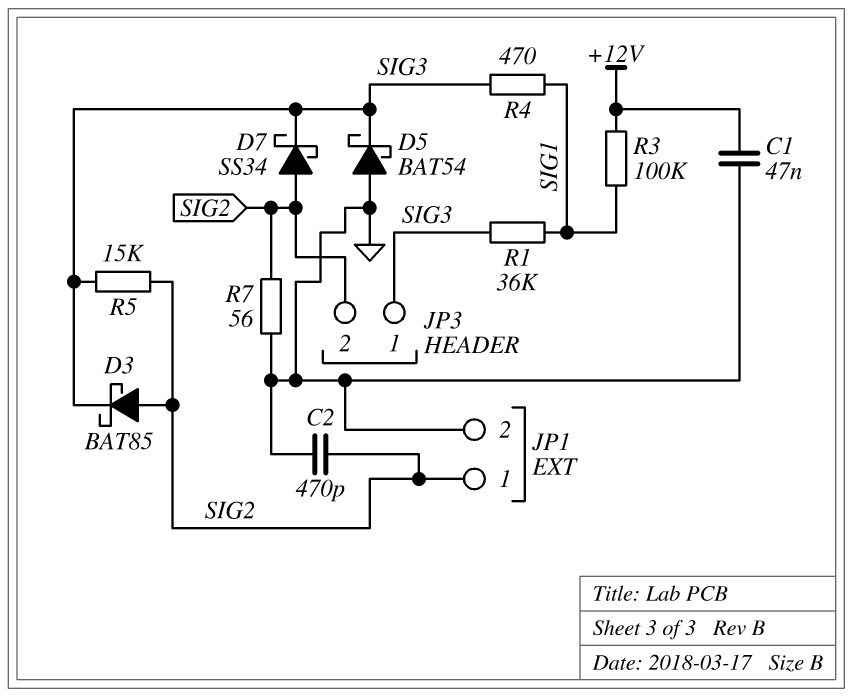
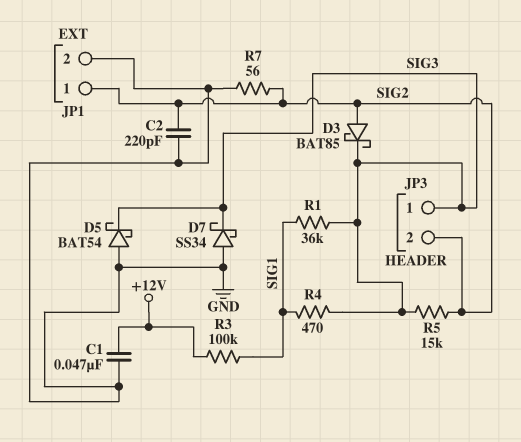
C2: 470pF (GND, SIG2) -> 220pF (GND, SIG2)
D7: schottky SS34 (A SIG2, K SIG3) -> schottky SS34 (A GND, K SIG3)

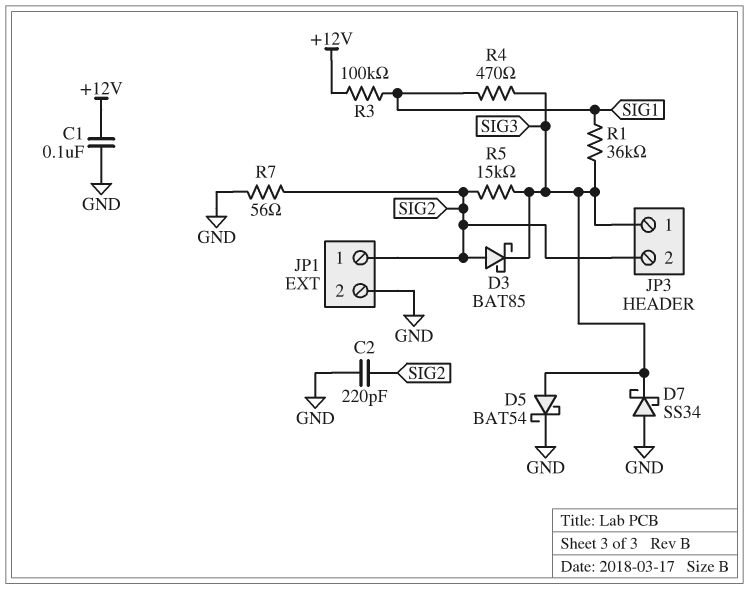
C1: 47nF (+12V, GND) -> 100nF (+12V, GND)
D5: schottky BAT54 (A GND, K SIG3) -> schottky BAT54 (A SIG3, K GND)

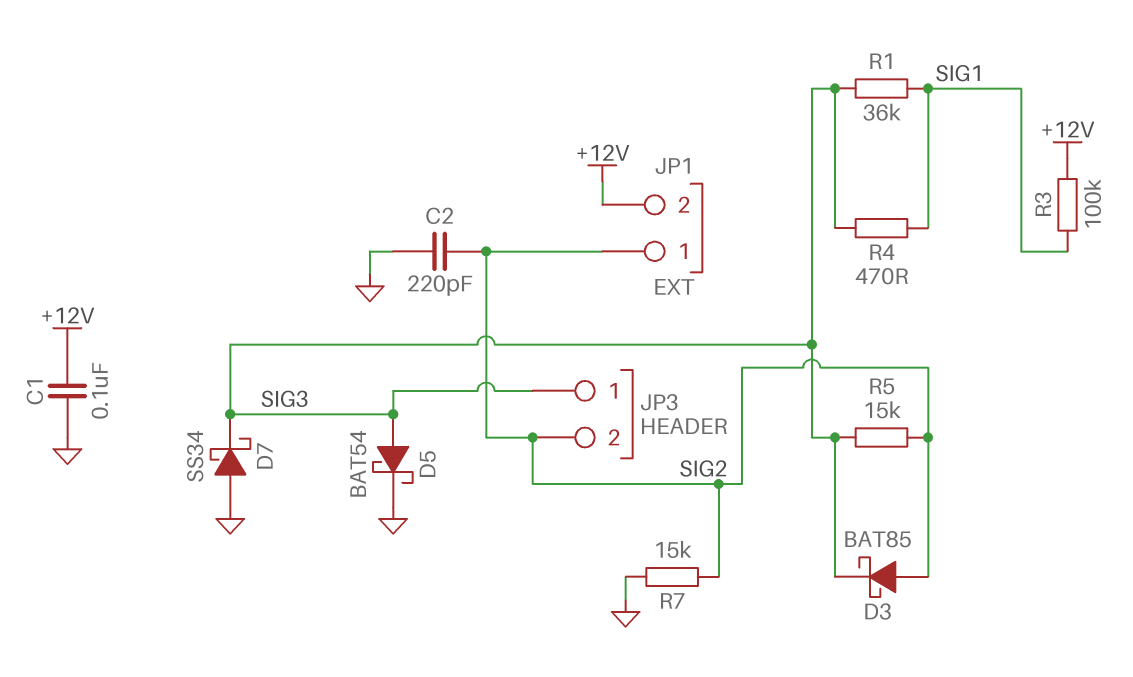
JP1 pin 2: GND -> +12V
R7: 56 (GND, SIG2) -> 15k (GND, SIG2)

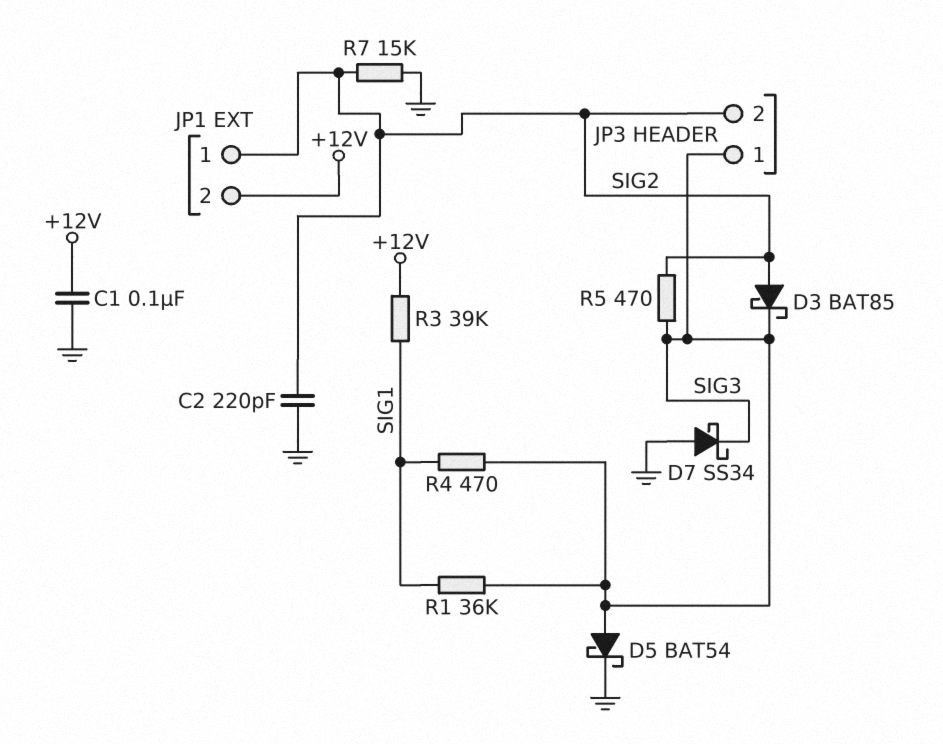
R3: 100k (+12V, SIG1) -> 39k (+12V, SIG1)
R5: 15k (SIG2, SIG3) -> 470 (SIG2, SIG3)

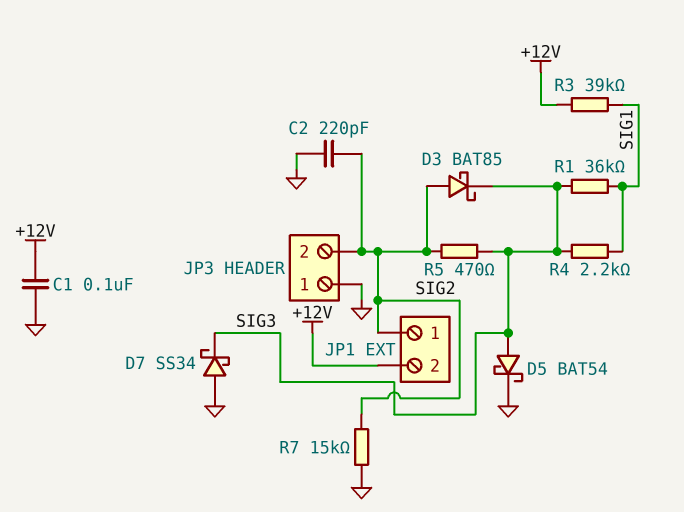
JP3 pin 1: SIG3 -> GND
R4: 470 (SIG1, SIG3) -> 2.2k (SIG1, SIG3)

